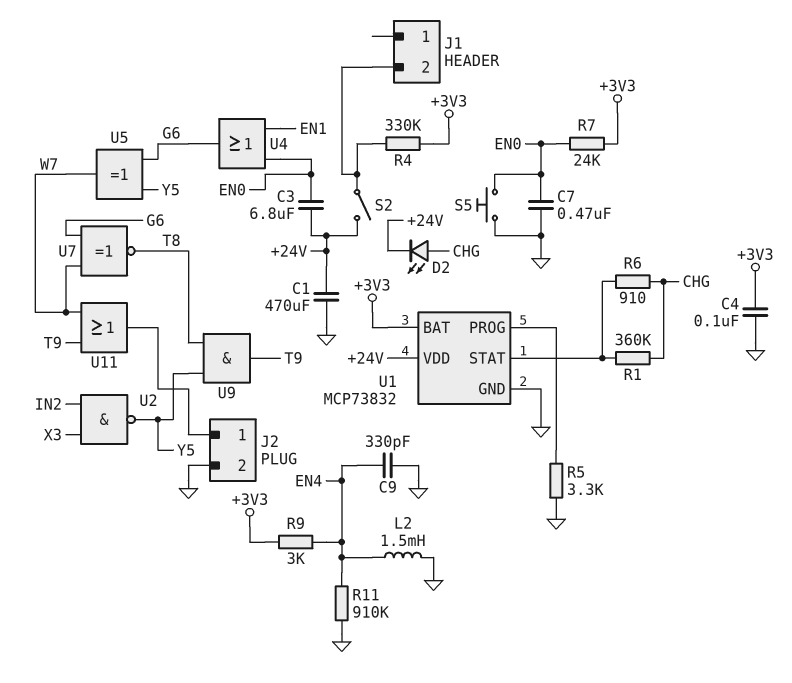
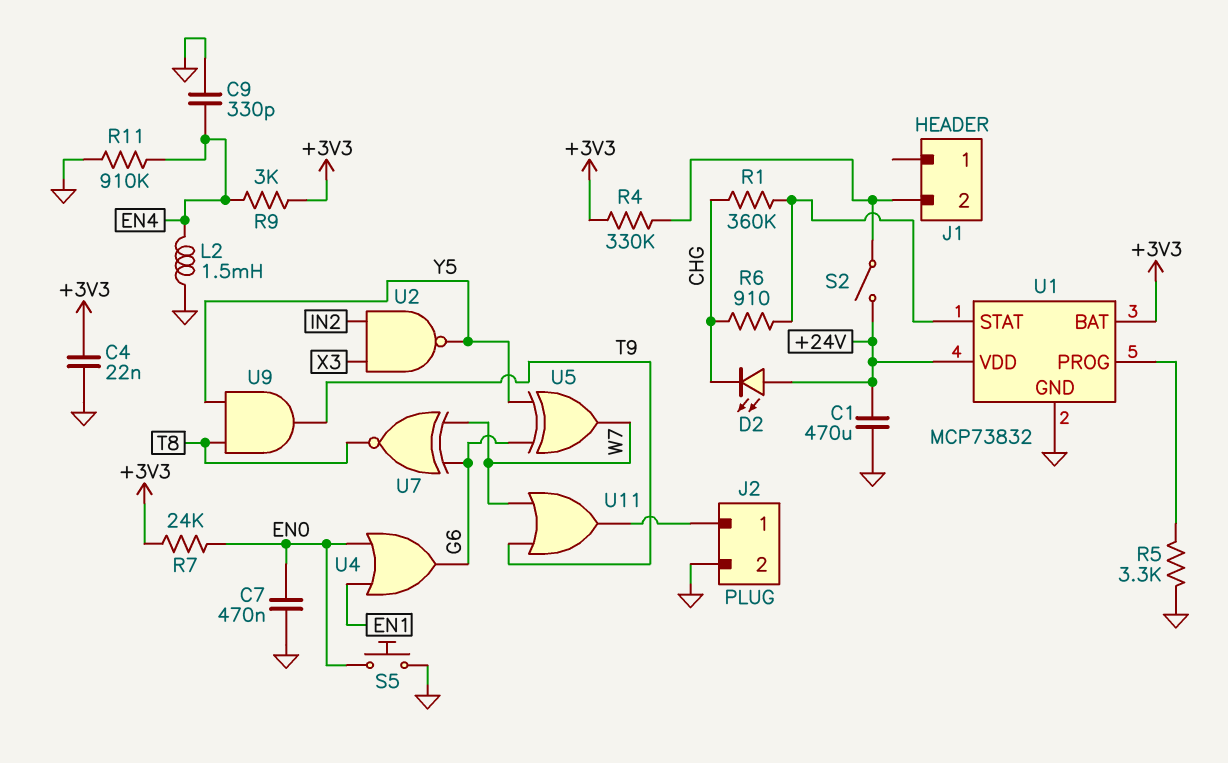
C3: 6.8uF (+24V, EN0) -> none
C4: 100nF (+3V3, GND) -> 22nF (+3V3, GND)
D2: LED (A CHG, K +24V) -> LED (A +24V, K CHG)

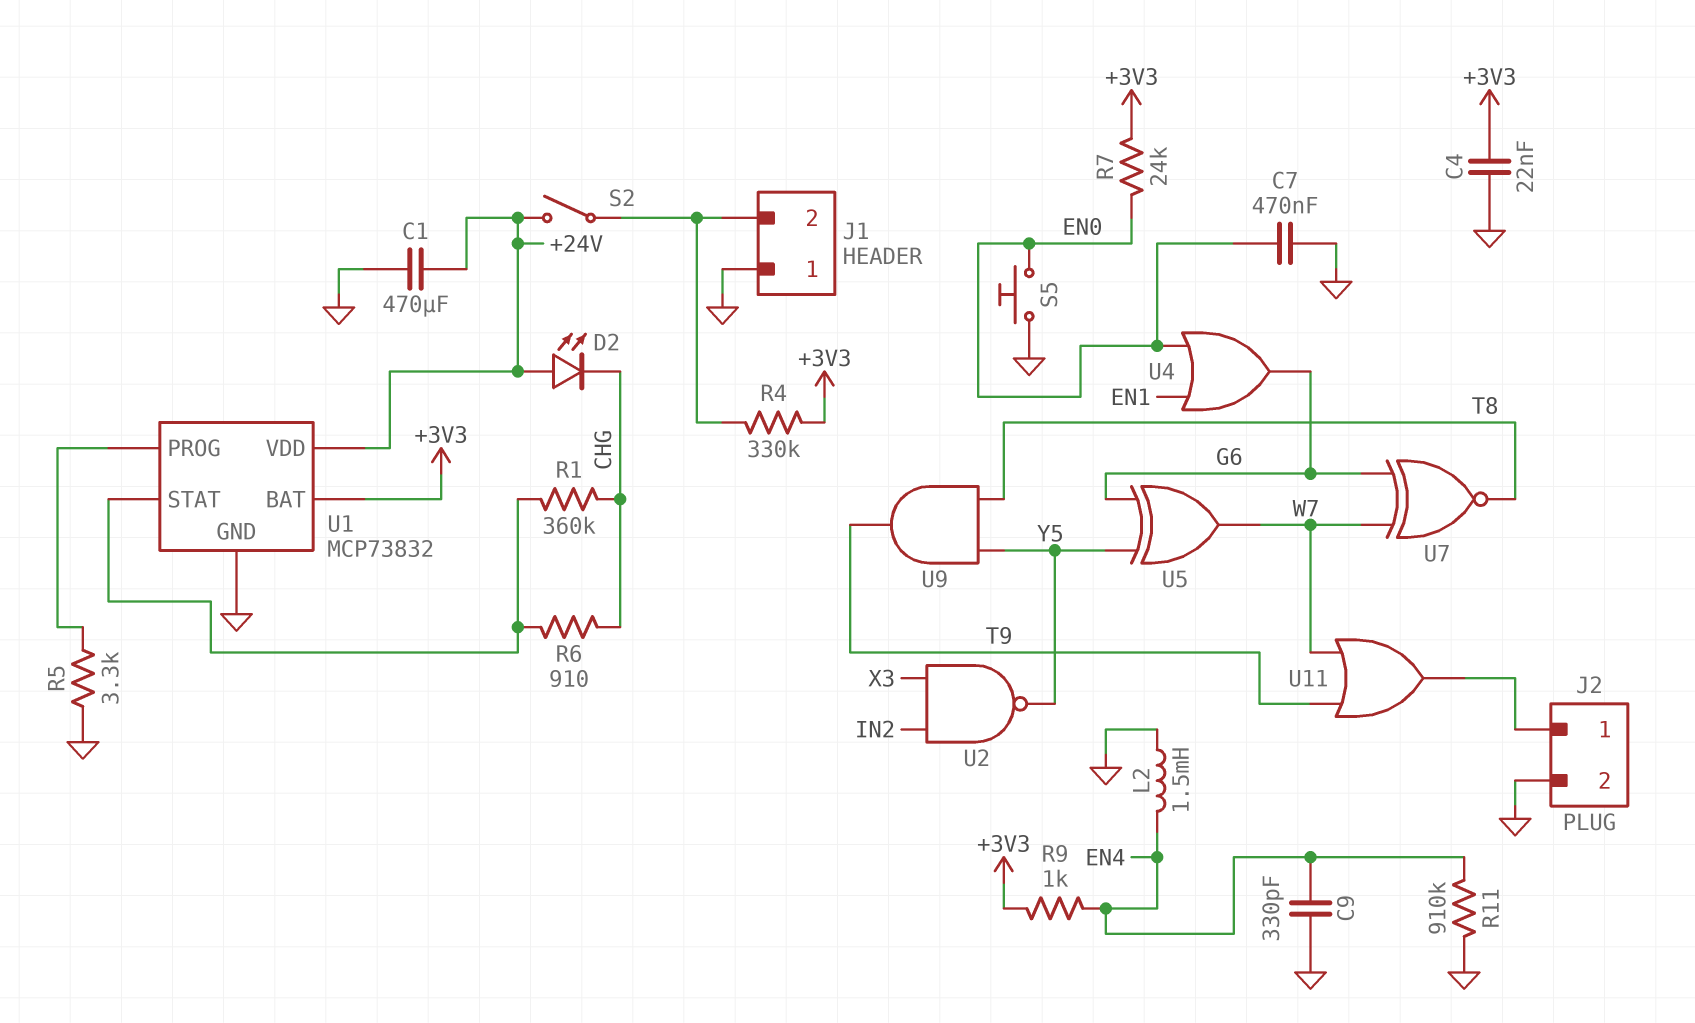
J1 pin 1: none -> GND
R9: 3k (+3V3, EN4) -> 1k (+3V3, EN4)

